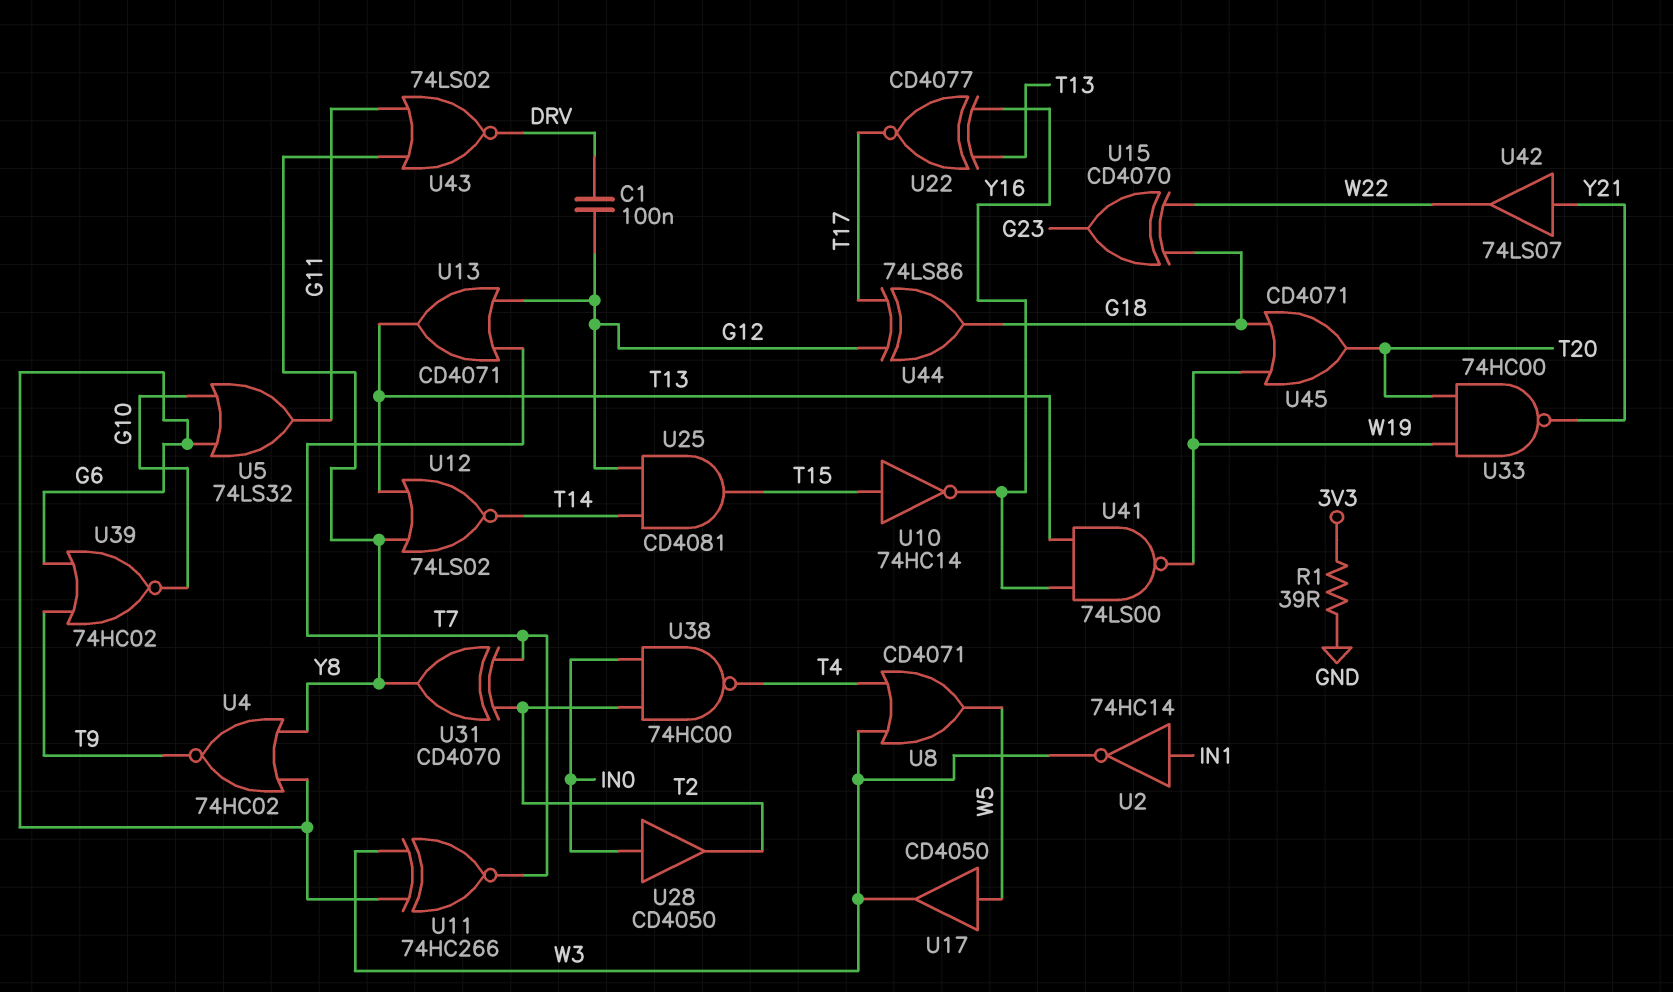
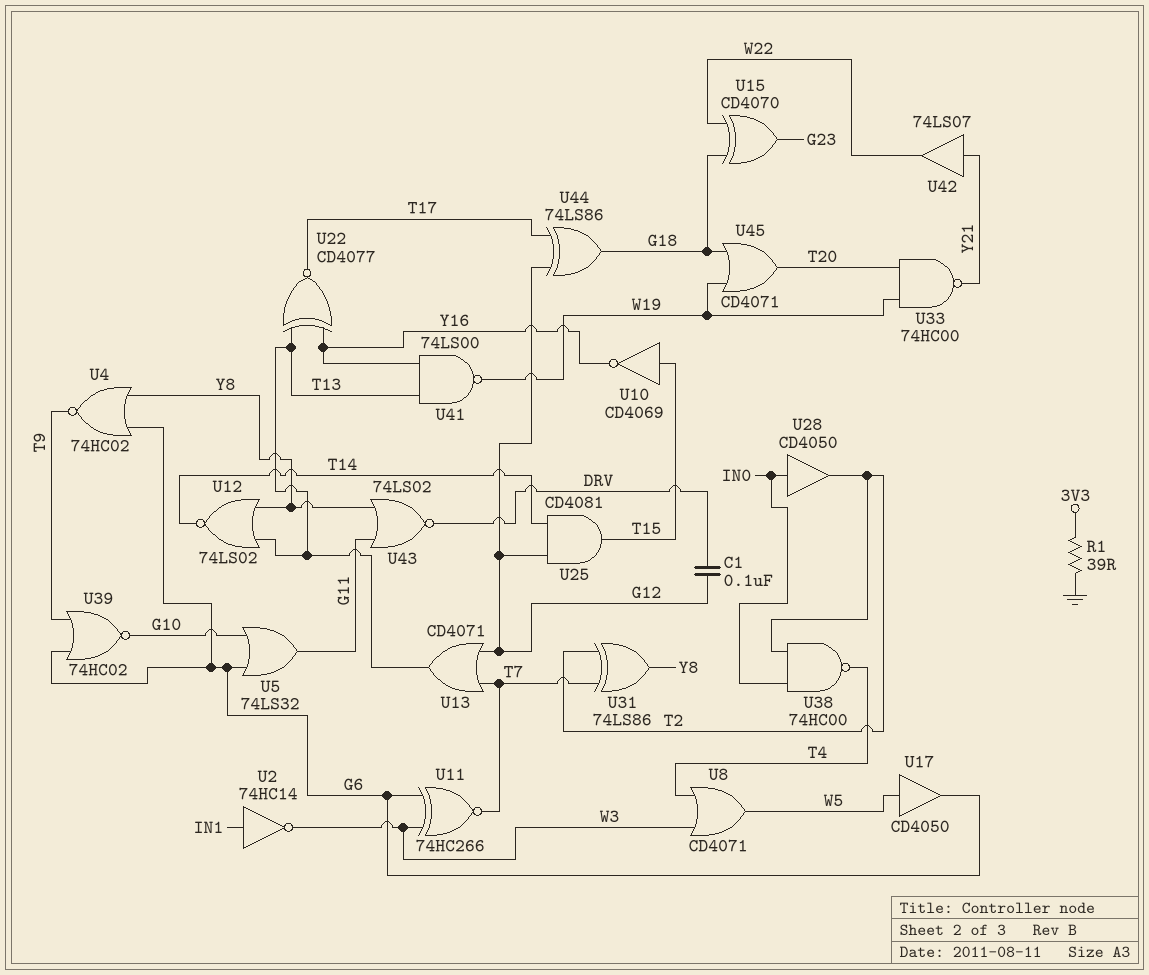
U10: NOT 74HC14 (in T15, out Y16) -> NOT CD4069 (in T15, out Y16)
U17: buffer CD4050 (in W5, out W3) -> buffer CD4050 (in W5, out G6)
U31: XOR CD4070 (in T2, in T7, out Y8) -> XOR 74LS86 (in T2, in T7, out Y8)

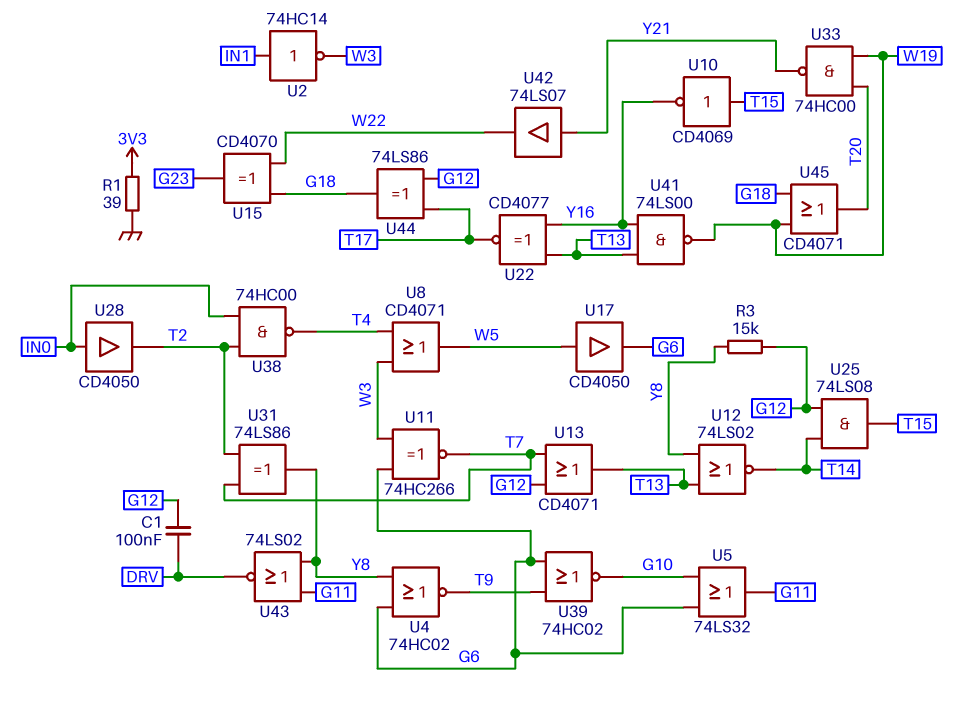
R3: none -> 15k (G12, Y8)
U25: AND CD4081 (in G12, in T14, out T15) -> AND 74LS08 (in G12, in T14, out T15)

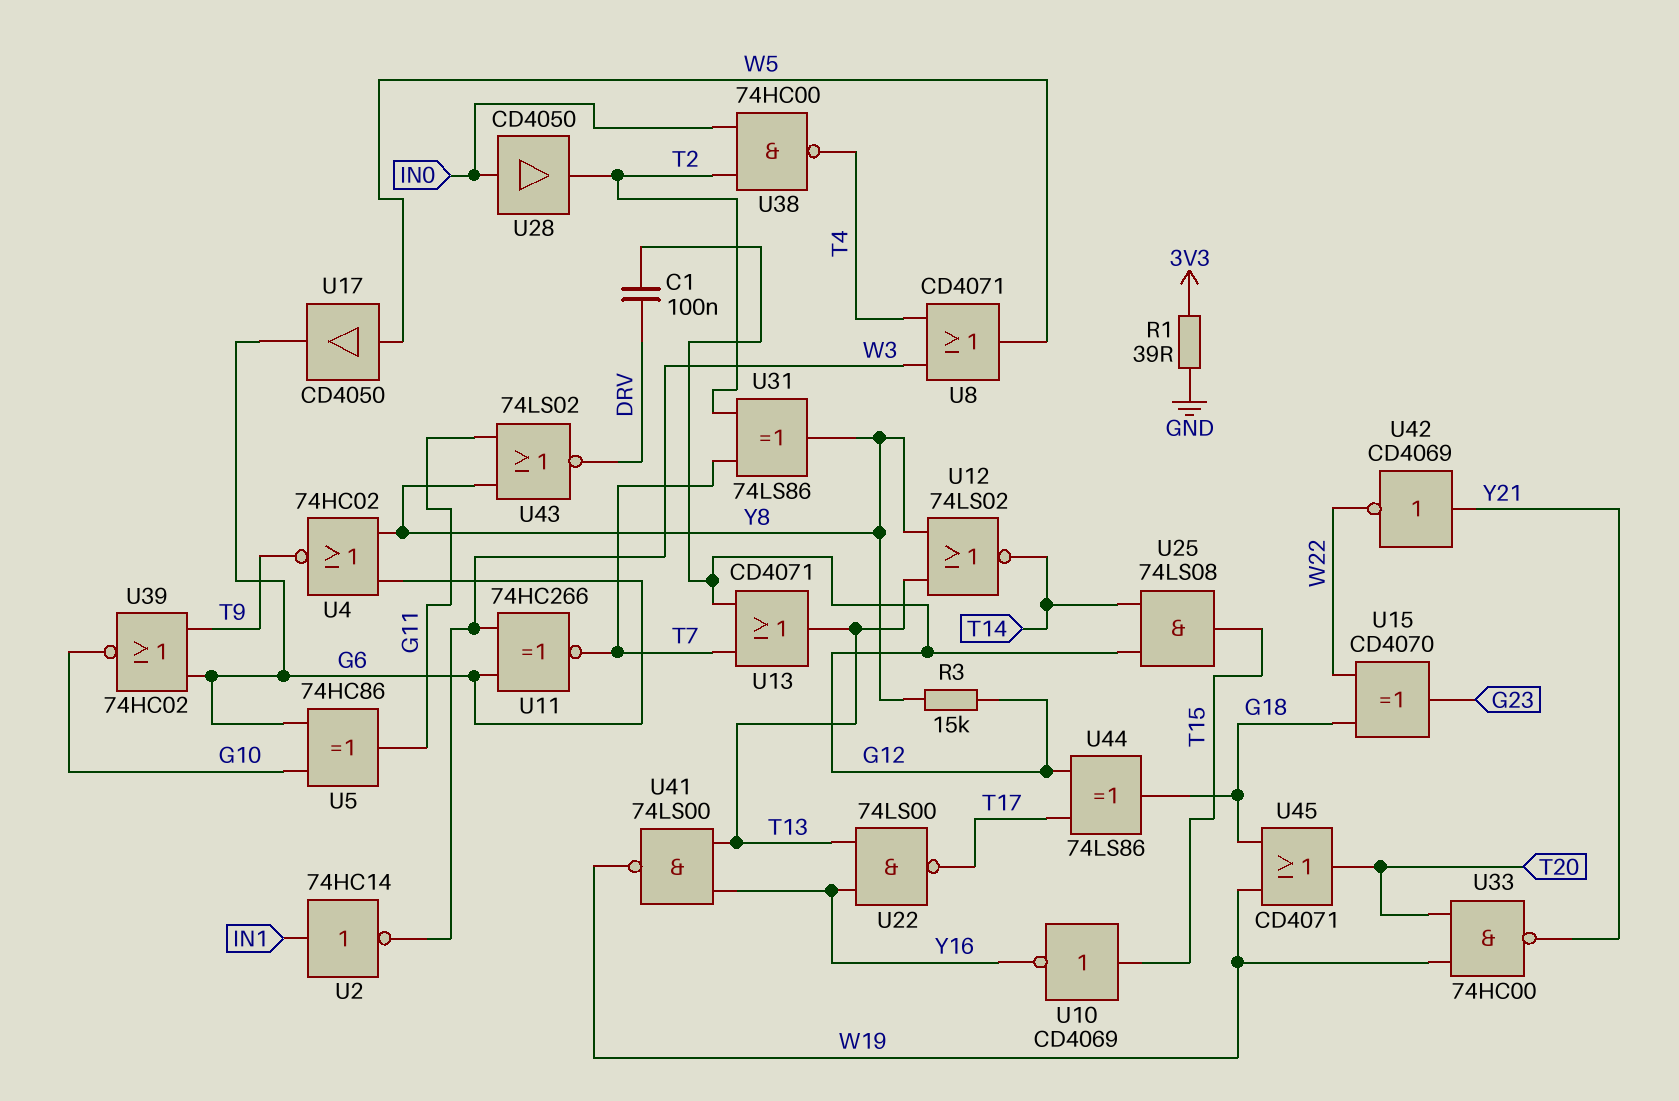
U5: OR 74LS32 (in G6, in G10, out G11) -> XOR 74HC86 (in G6, in G10, out G11)
U22: XNOR CD4077 (in T13, in Y16, out T17) -> NAND 74LS00 (in T13, in Y16, out T17)
U42: buffer 74LS07 (in Y21, out W22) -> NOT CD4069 (in Y21, out W22)

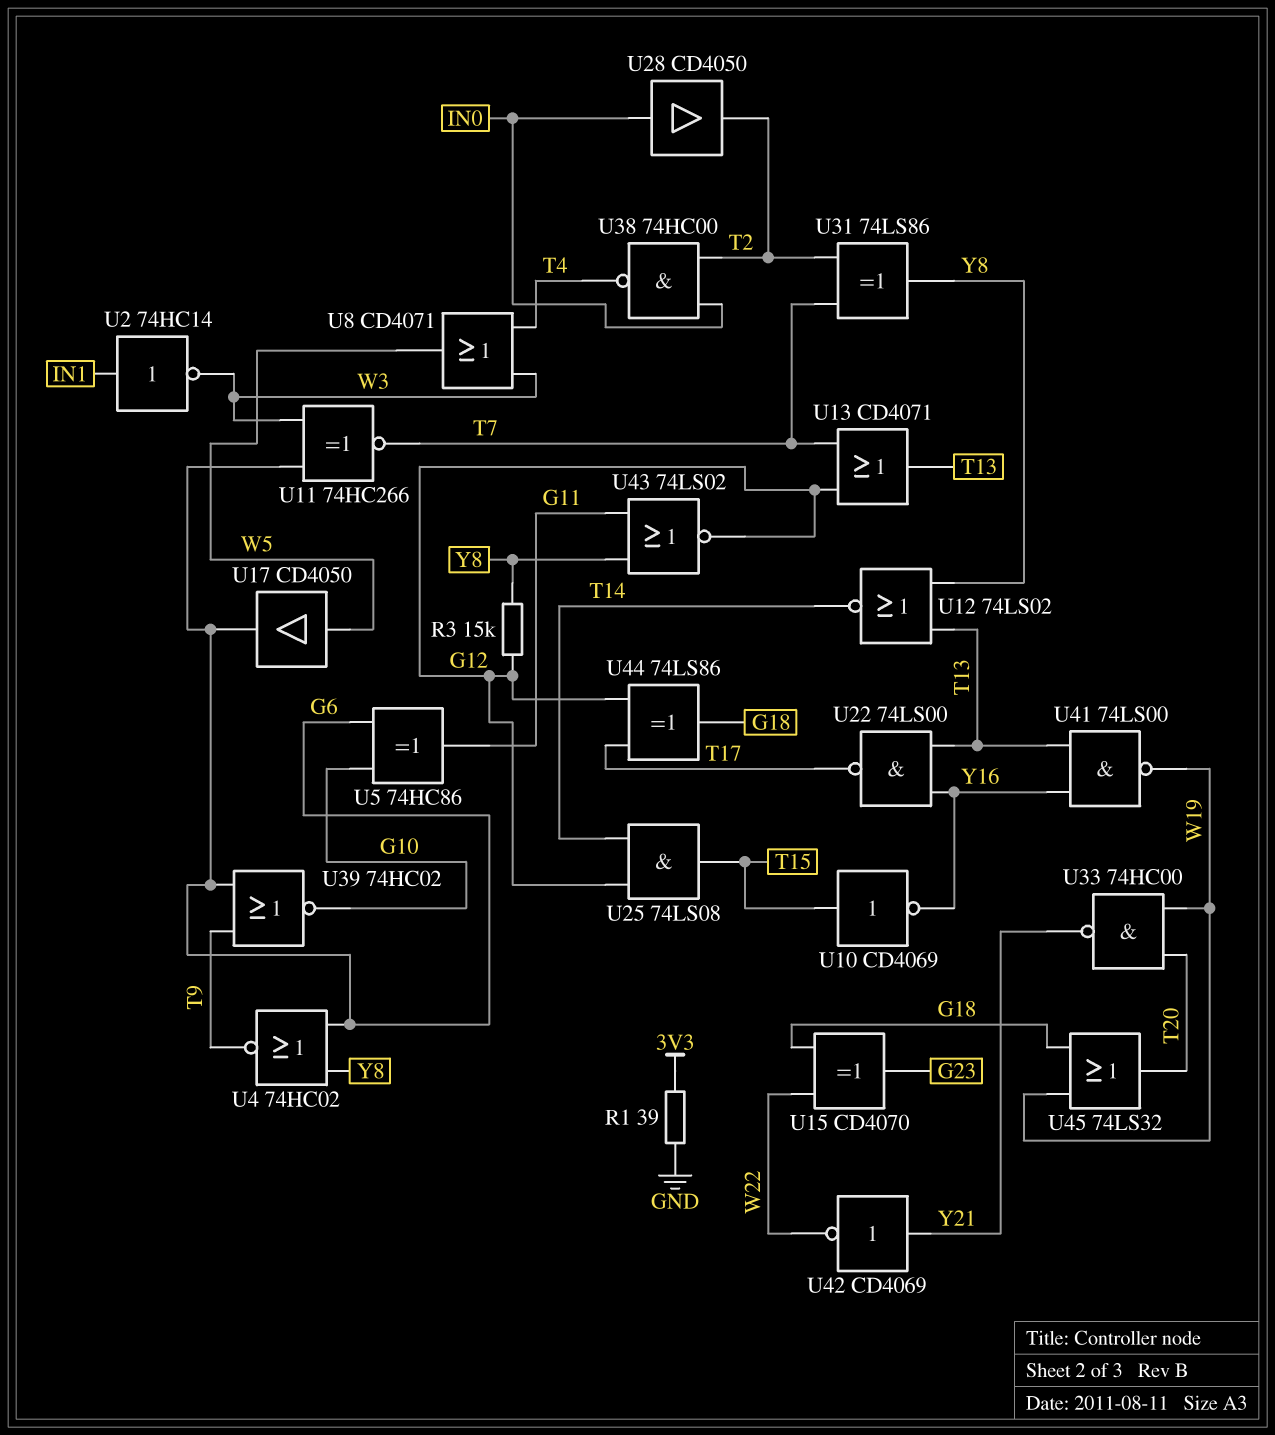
C1: 100nF (DRV, G12) -> none
U43: NOR 74LS02 (in G11, in Y8, out DRV) -> NOR 74LS02 (in G11, in Y8, out G12)
U45: OR CD4071 (in G18, in W19, out T20) -> OR 74LS32 (in G18, in W19, out T20)

